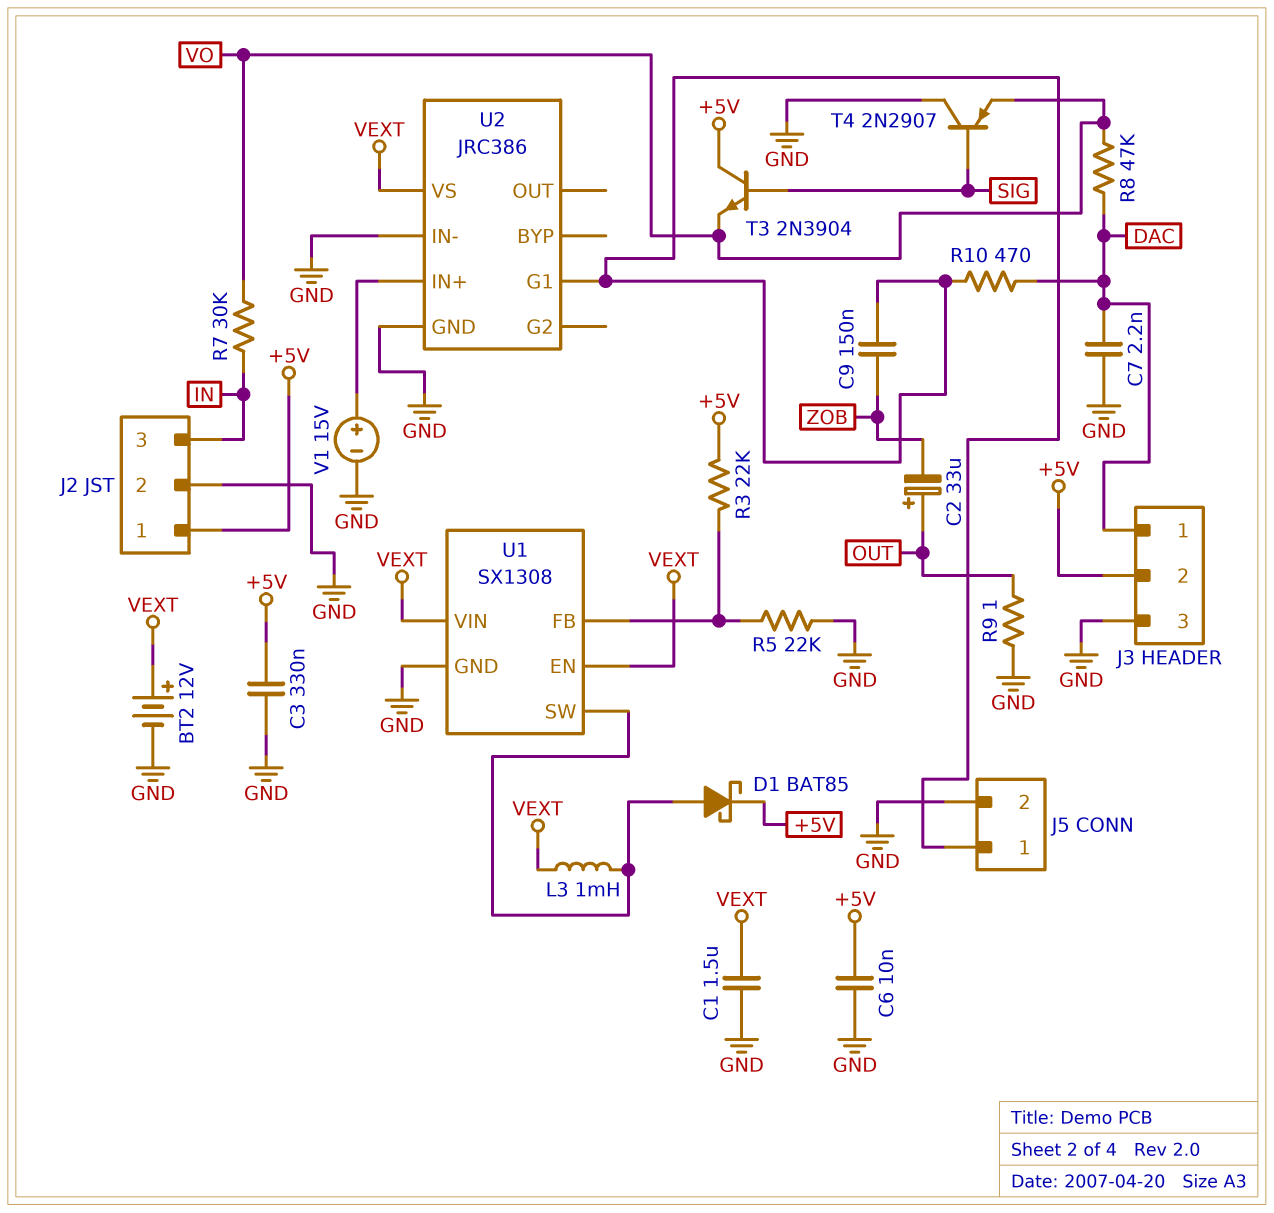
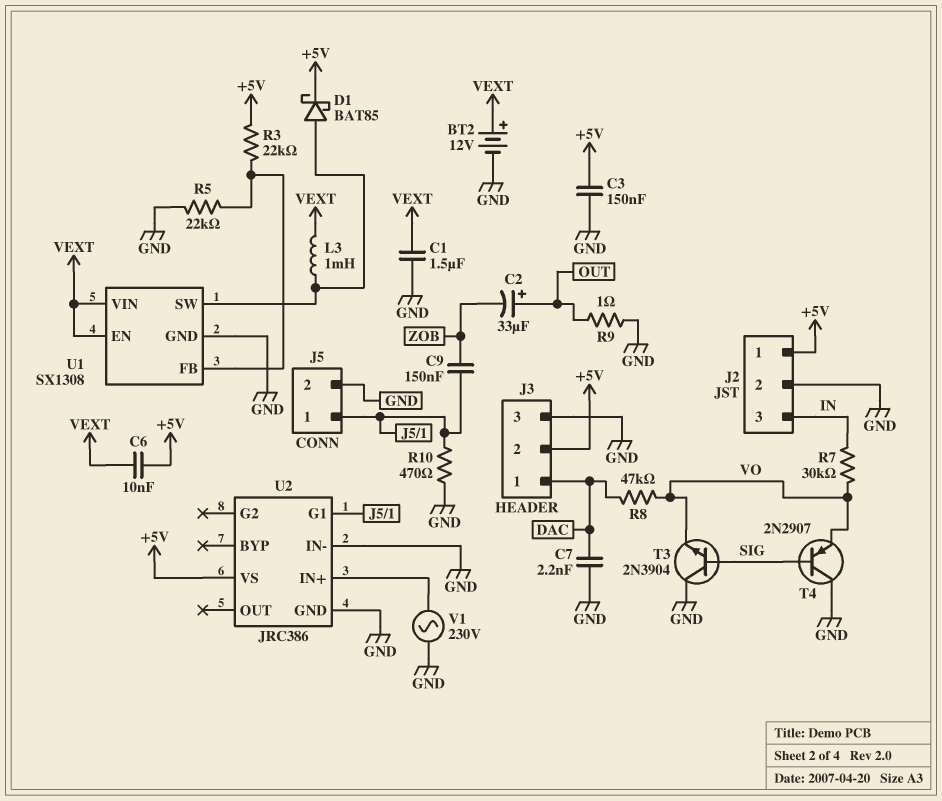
C3: 330nF (+5V, GND) -> 150nF (+5V, GND)
C6: 10nF (+5V, GND) -> 10nF (+5V, VEXT)
R10: 470 (DAC, J5/1) -> 470 (GND, J5/1)
T3: NPN 2N3904 (B SIG, C +5V, E VO) -> NPN 2N3904 (B SIG, C GND, E VO)
U2 pin VS: VEXT -> +5V
V1: 15V (plus U2/IN+, minus GND) -> AC 230V (GND, U2/IN+)

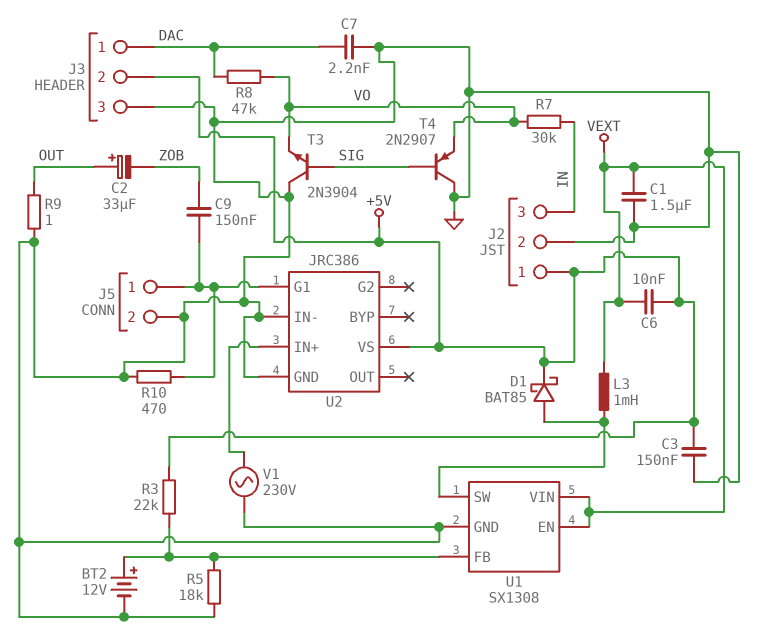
BT2: 12V (plus VEXT, minus GND) -> 12V (plus U1/FB, minus GND)
R5: 22k (GND, U1/FB) -> 18k (GND, U1/FB)

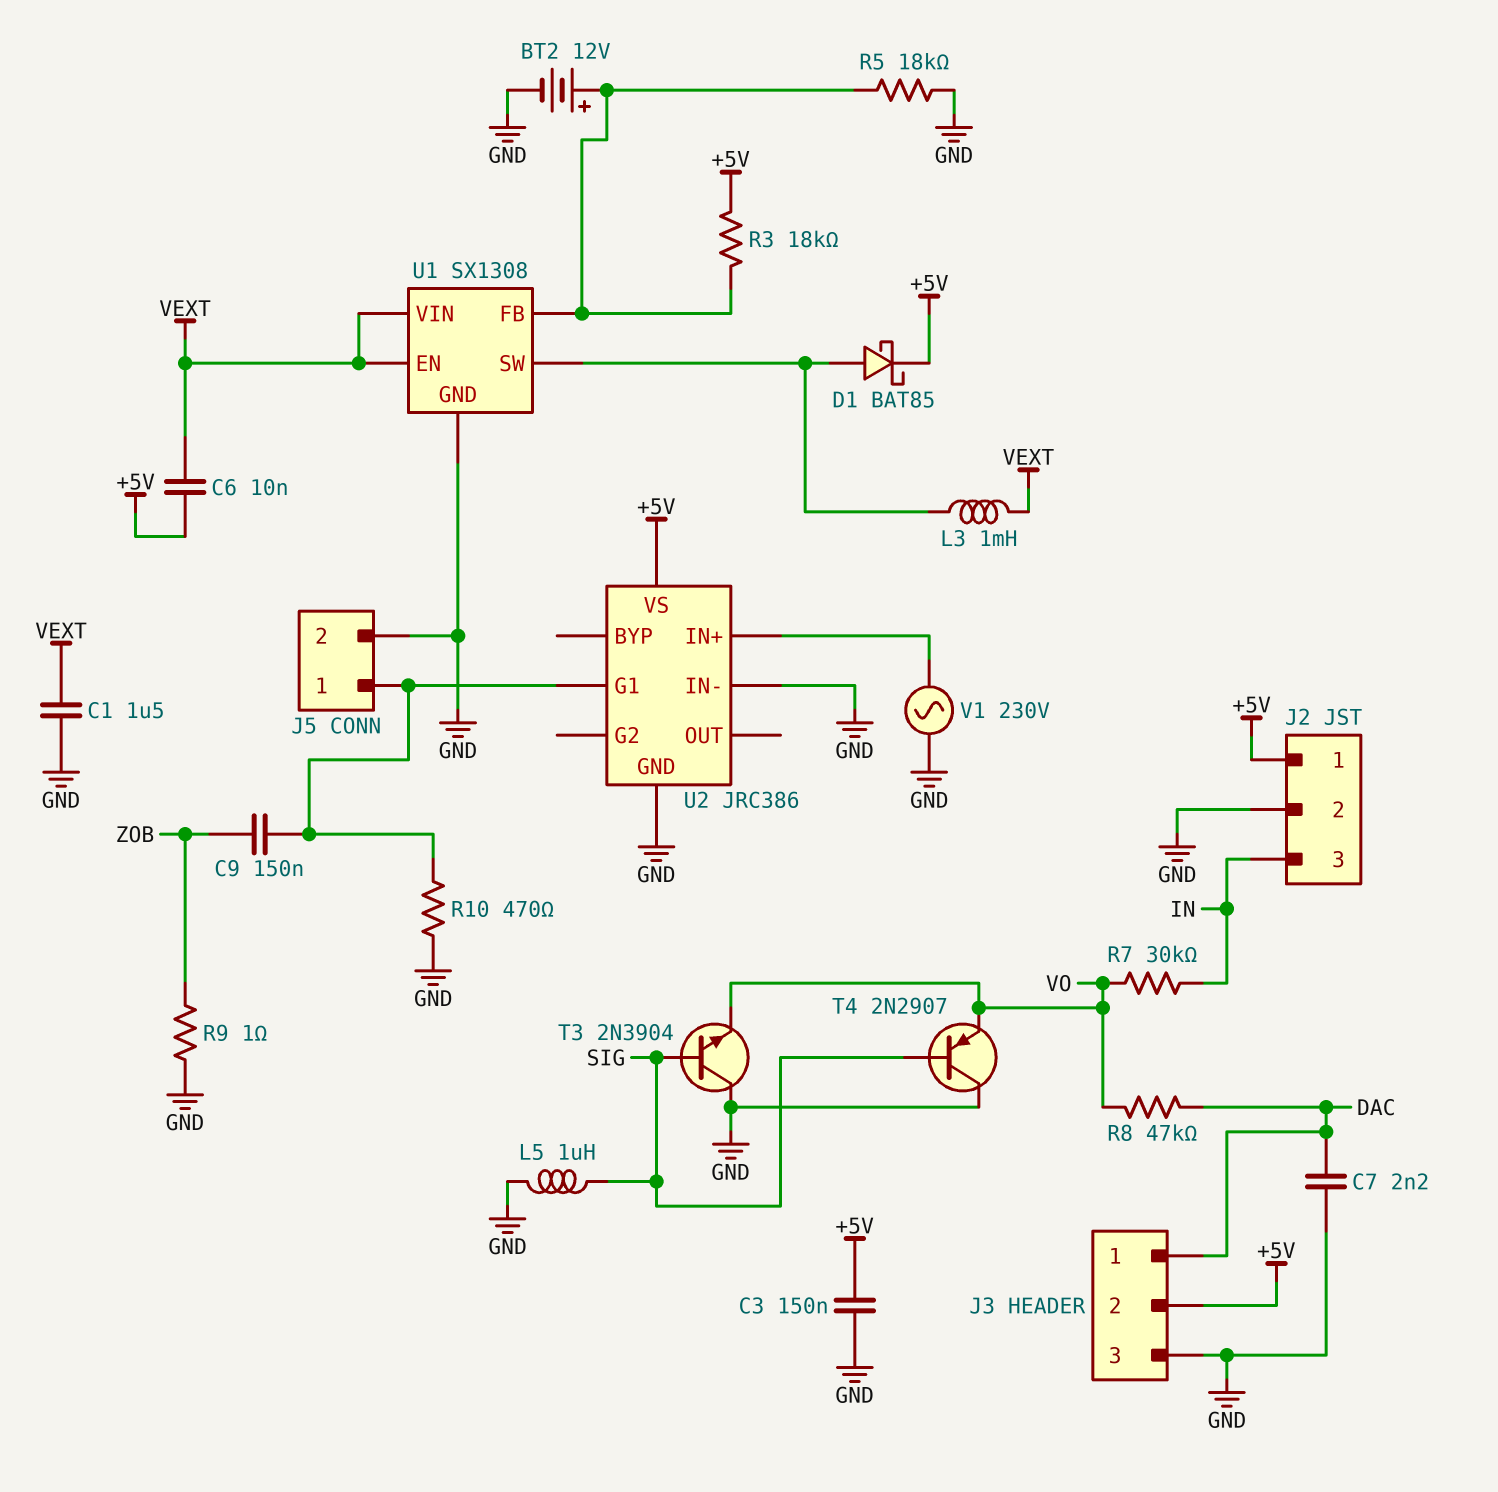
C2: 33uF (plus OUT, minus ZOB) -> none
L5: none -> 1uH (GND, SIG)
R3: 22k (+5V, U1/FB) -> 18k (+5V, U1/FB)
R9: 1 (GND, OUT) -> 1 (GND, ZOB)

